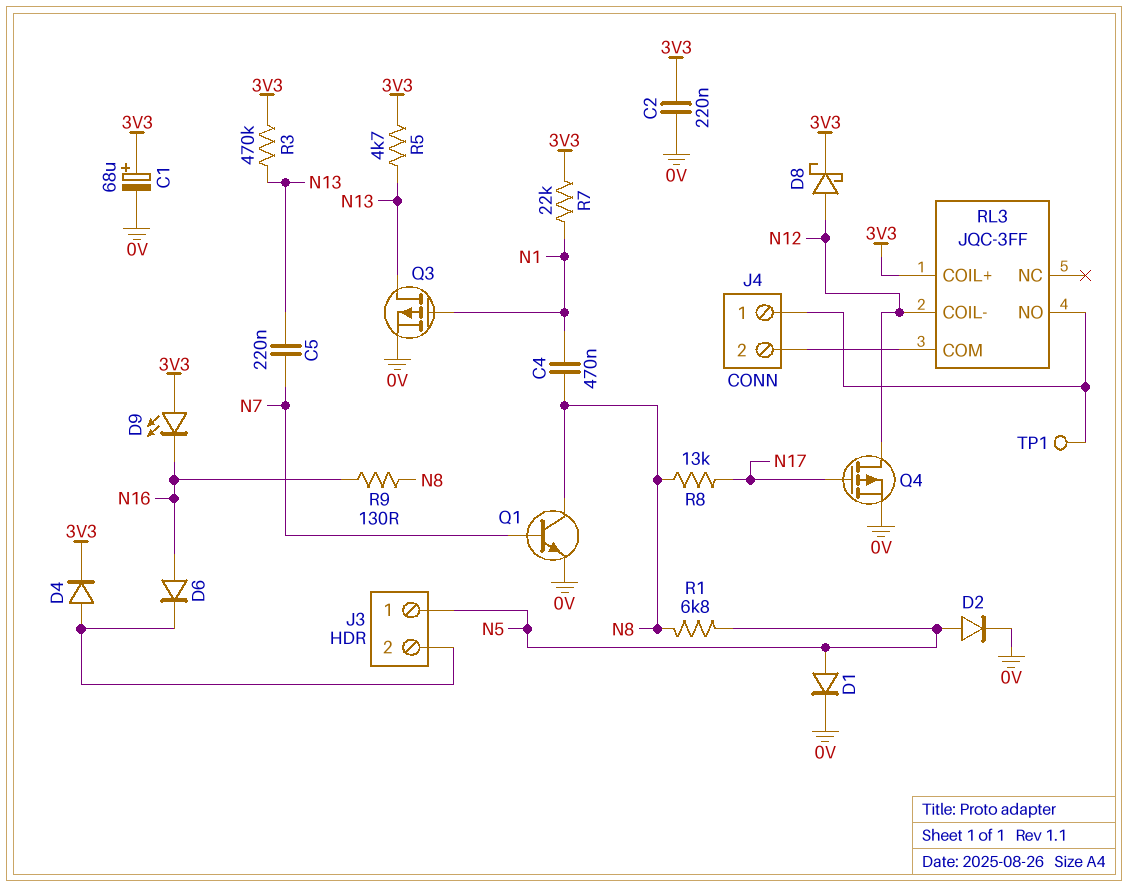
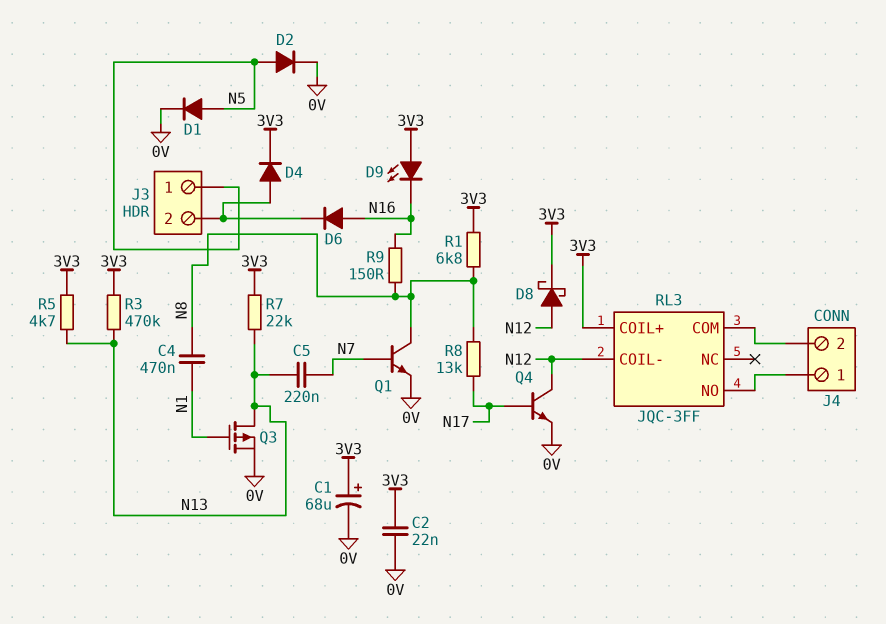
C2: 220nF (0V, 3V3) -> 22nF (0V, 3V3)
Q4: PMOS (G N17, D N12, S 0V) -> NPN (B N17, C N12, E 0V)
R1: 6.8k (N5, N8) -> 6.8k (3V3, N8)
R7: 22k (3V3, N1) -> 22k (3V3, N13)
R9: 130 (N8, N16) -> 150 (N8, N16)
TP1: test point (J4/1) -> none

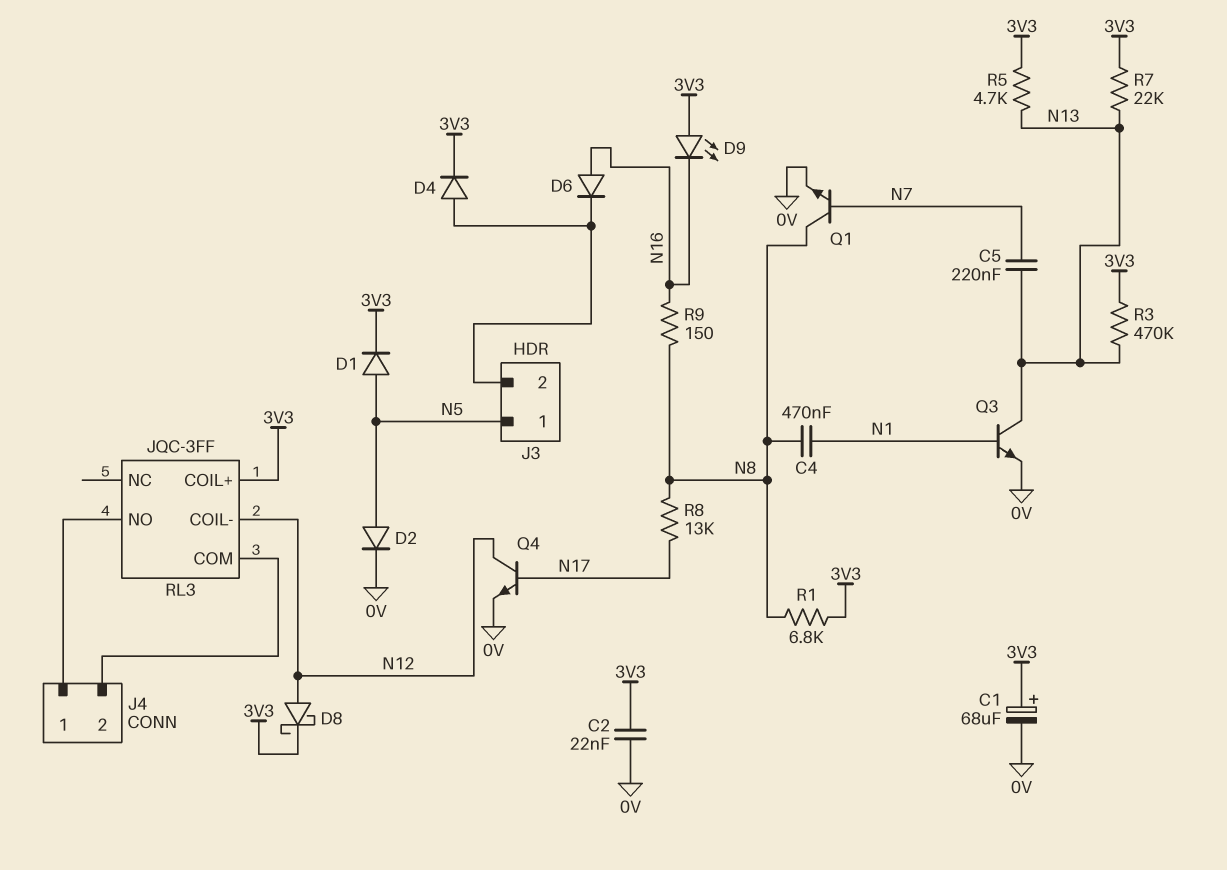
D1: diode (A N5, K 0V) -> diode (A N5, K 3V3)
Q3: PMOS (G N1, D N13, S 0V) -> NPN (B N1, C N13, E 0V)

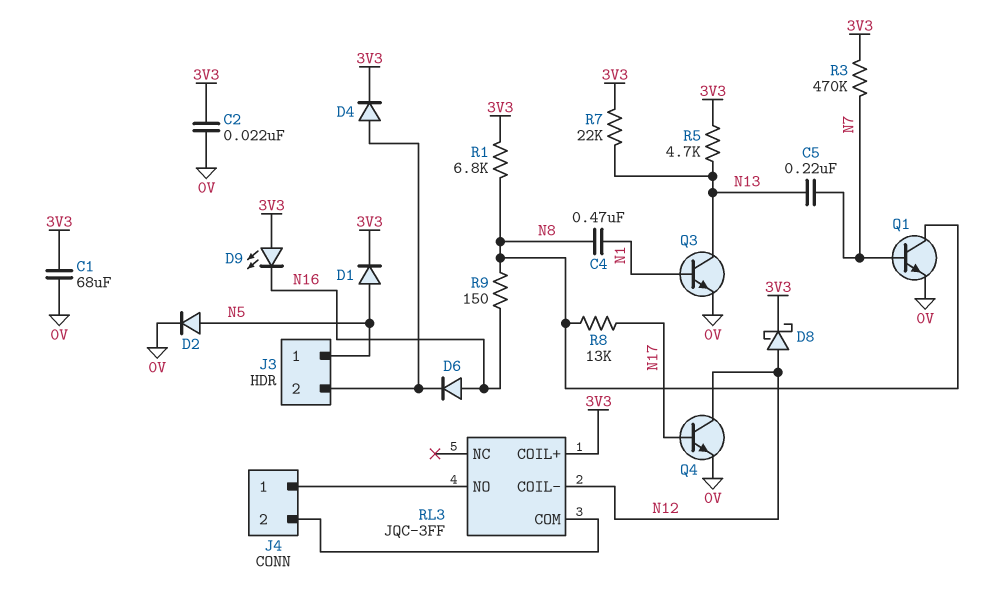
C1: 68uF (plus 3V3, minus 0V) -> 68uF (0V, 3V3)
R3: 470k (3V3, N13) -> 470k (3V3, N7)

